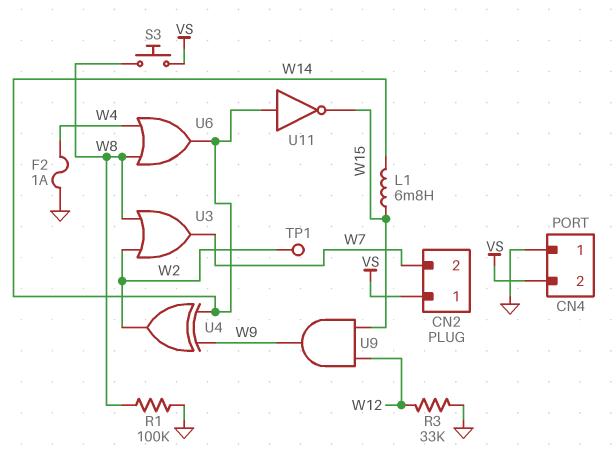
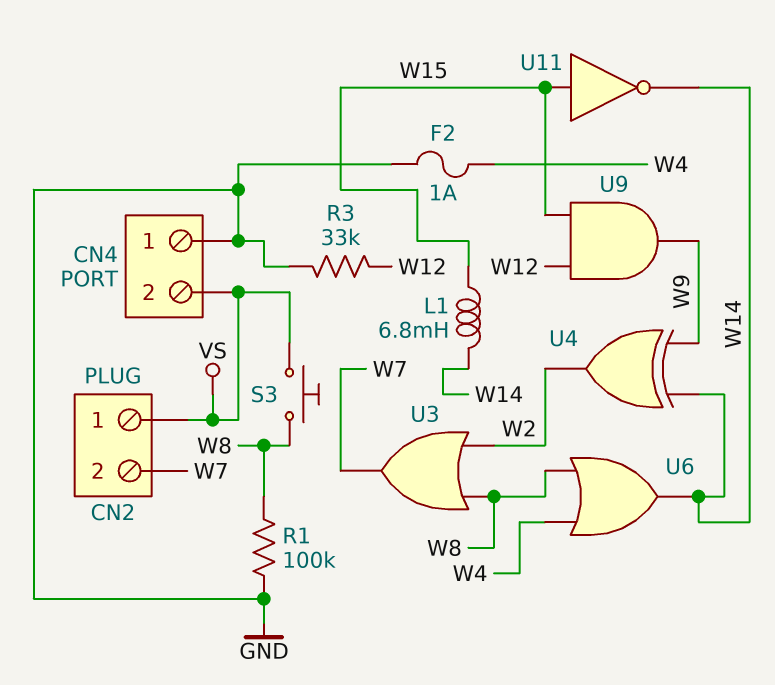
TP1: test point (W2) -> none
U11: NOT (in W14, out W15) -> NOT (in W15, out W14)

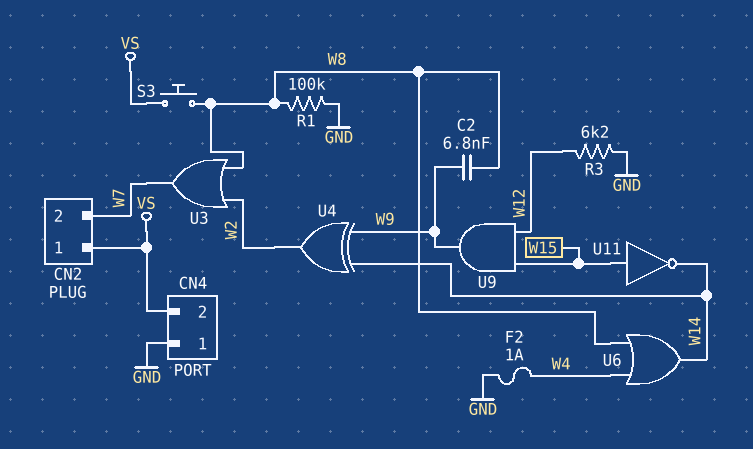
C2: none -> 6.8nF (W8, W9)
L1: 6.8mH (W14, W15) -> none
R3: 33k (GND, W12) -> 6.2k (GND, W12)

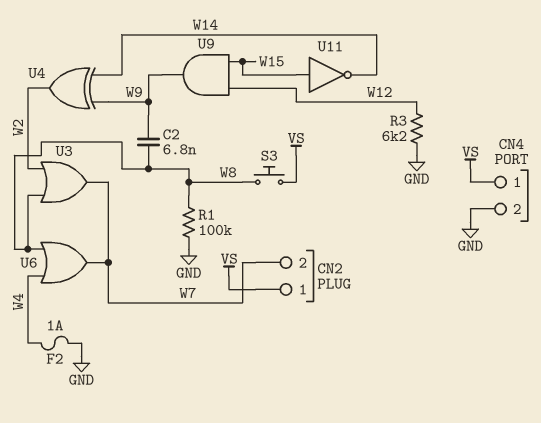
CN4 pin 1: GND -> VS
CN4 pin 2: VS -> GND
U6: OR (in W4, in W8, out W14) -> OR (in W4, in W8, out W7)

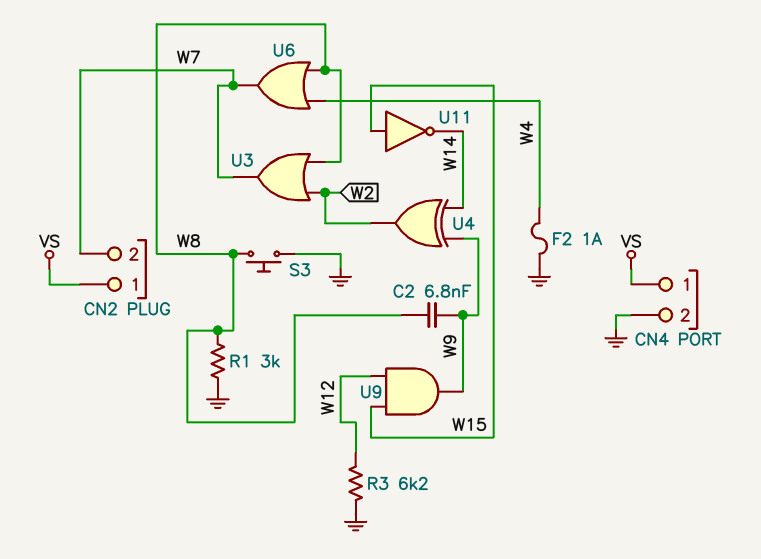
R1: 100k (GND, W8) -> 3k (GND, W8)
S3: button (VS, W8) -> button (GND, W8)

